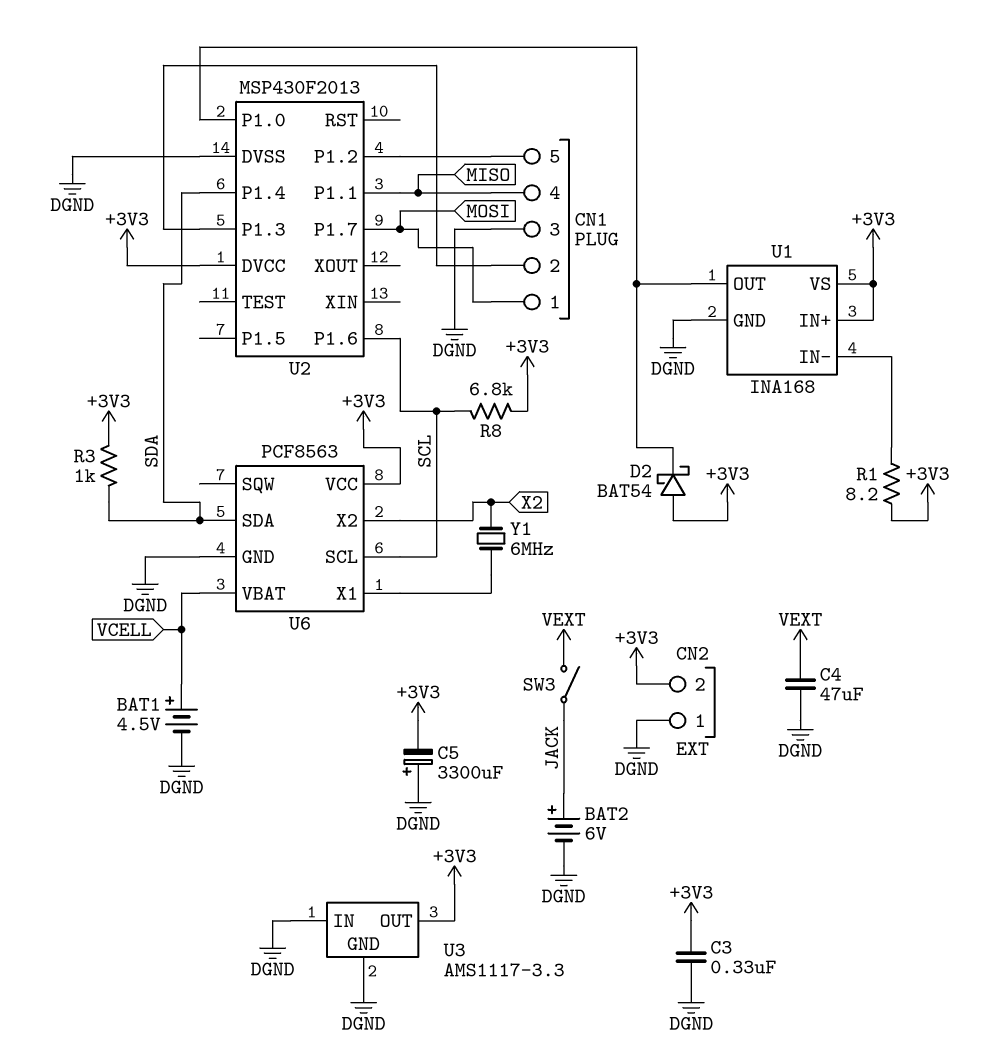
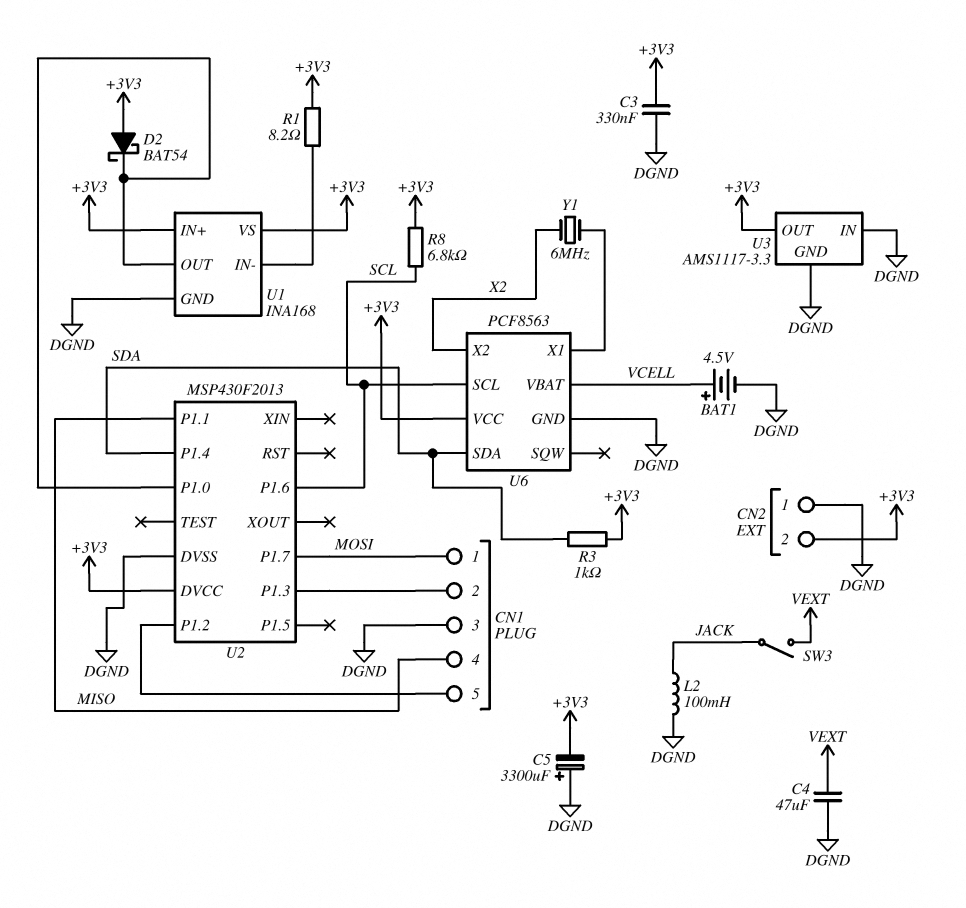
BAT2: 6V (plus JACK, minus DGND) -> none
L2: none -> 100mH (DGND, JACK)

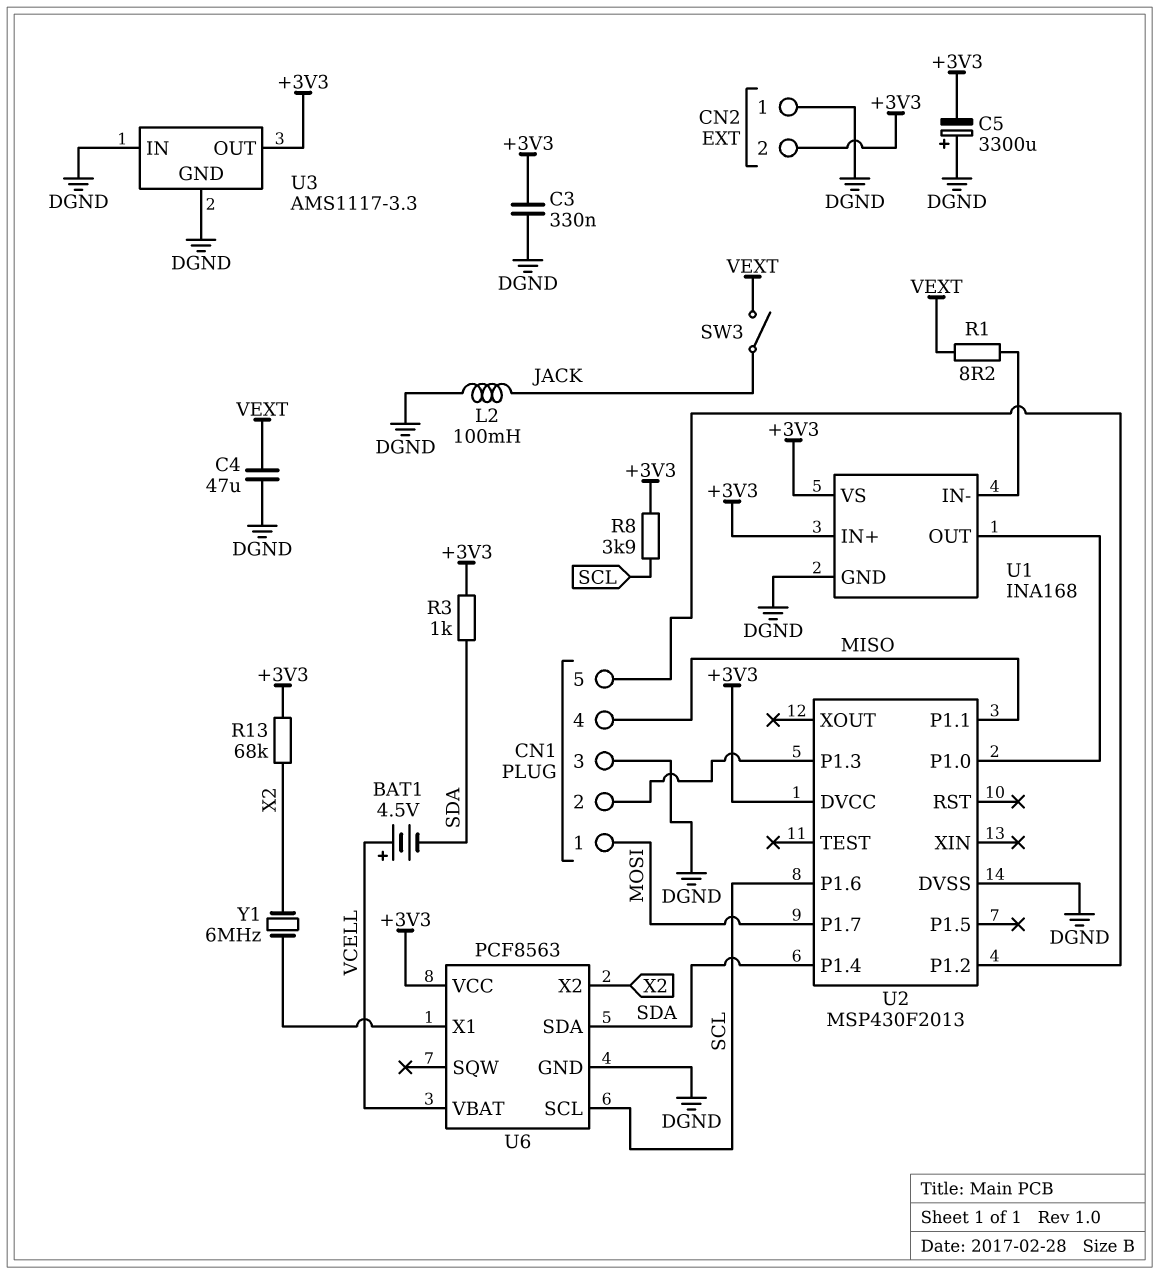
BAT1: 4.5V (plus VCELL, minus DGND) -> 4.5V (plus VCELL, minus SDA)
D2: schottky BAT54 (A +3V3, K U1/OUT) -> none
R1: 8.2 (+3V3, U1/IN-) -> 8.2 (U1/IN-, VEXT)
R8: 6.8k (+3V3, SCL) -> 3.9k (+3V3, SCL)
R13: none -> 68k (+3V3, X2)

